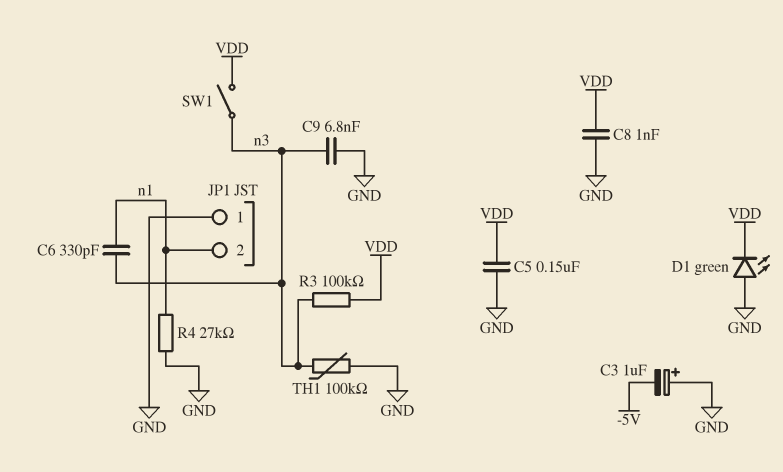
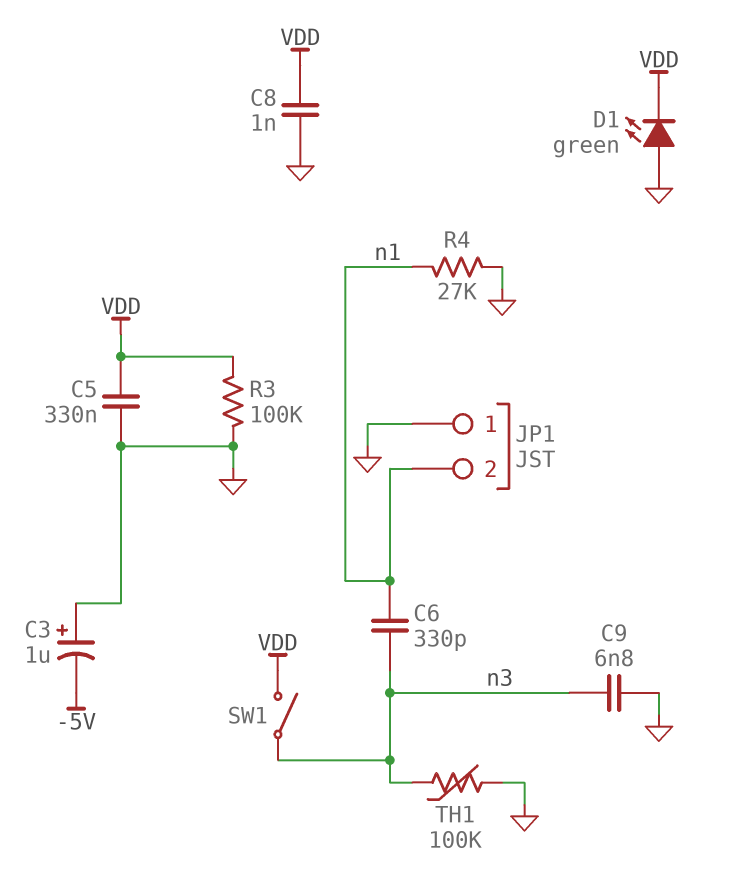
C5: 150nF (GND, VDD) -> 330nF (GND, VDD)
R3: 100k (VDD, n3) -> 100k (GND, VDD)

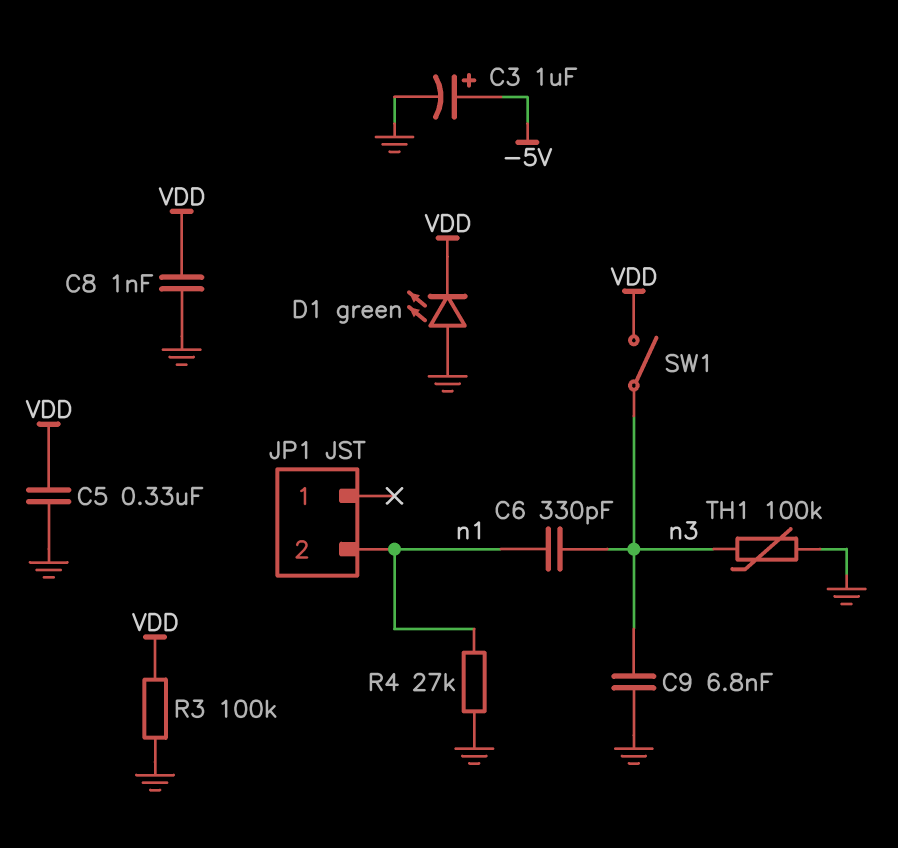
C3: 1uF (plus GND, minus -5V) -> 1uF (plus -5V, minus GND)
JP1 pin 1: GND -> none

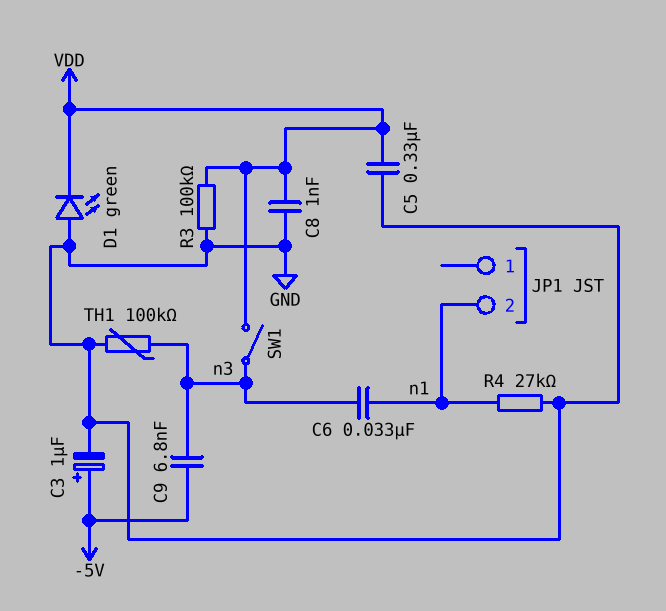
C6: 330pF (n1, n3) -> 33nF (n1, n3)
C9: 6.8nF (GND, n3) -> 6.8nF (-5V, n3)

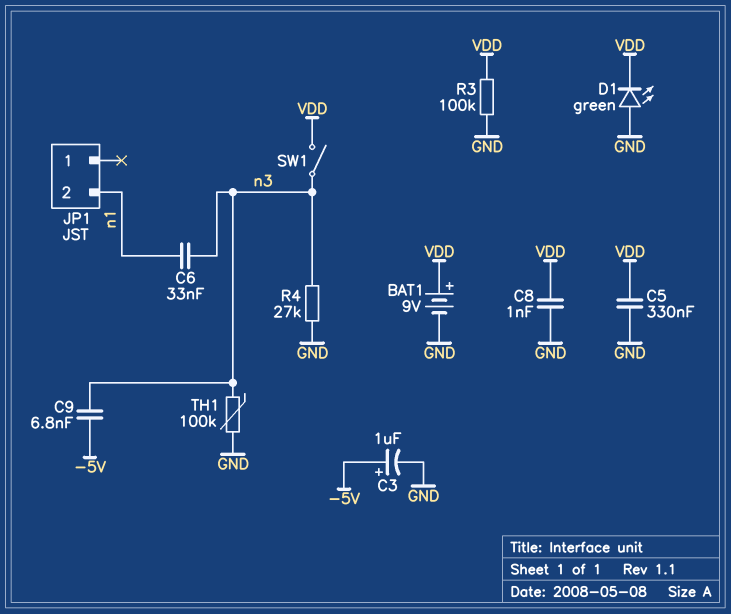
BAT1: none -> 9V (plus VDD, minus GND)
R4: 27k (GND, n1) -> 27k (GND, n3)

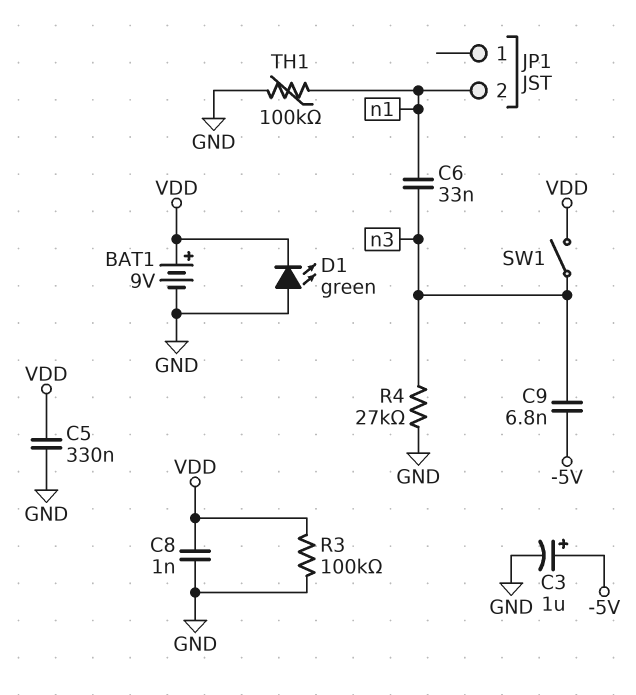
TH1: 100k (GND, n3) -> 100k (GND, n1)

